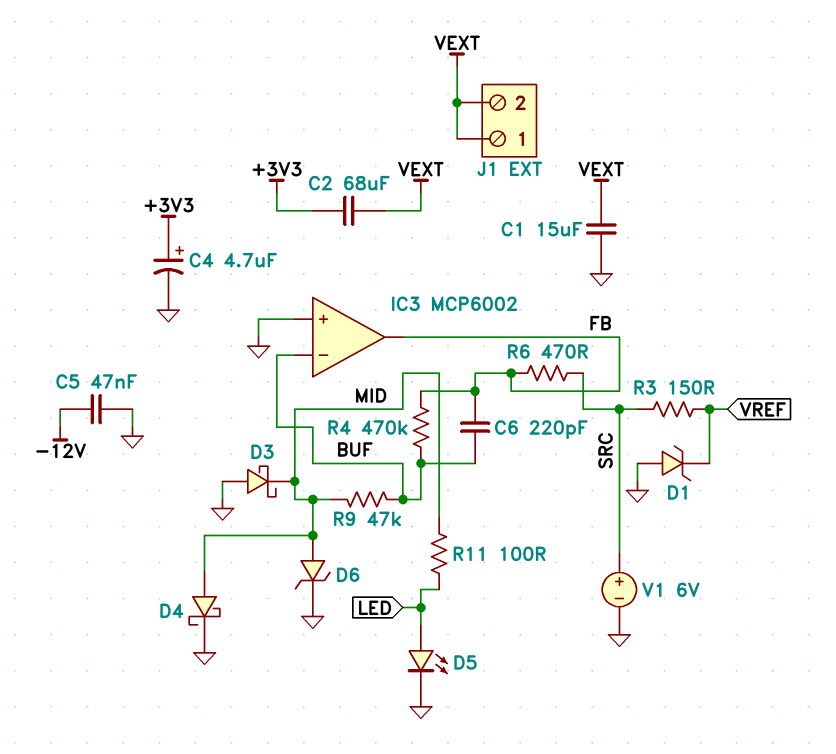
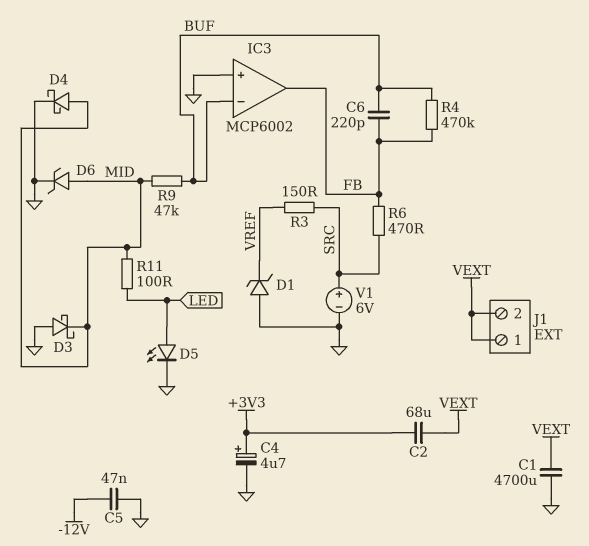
C1: 15uF (GND, VEXT) -> 4700uF (GND, VEXT)

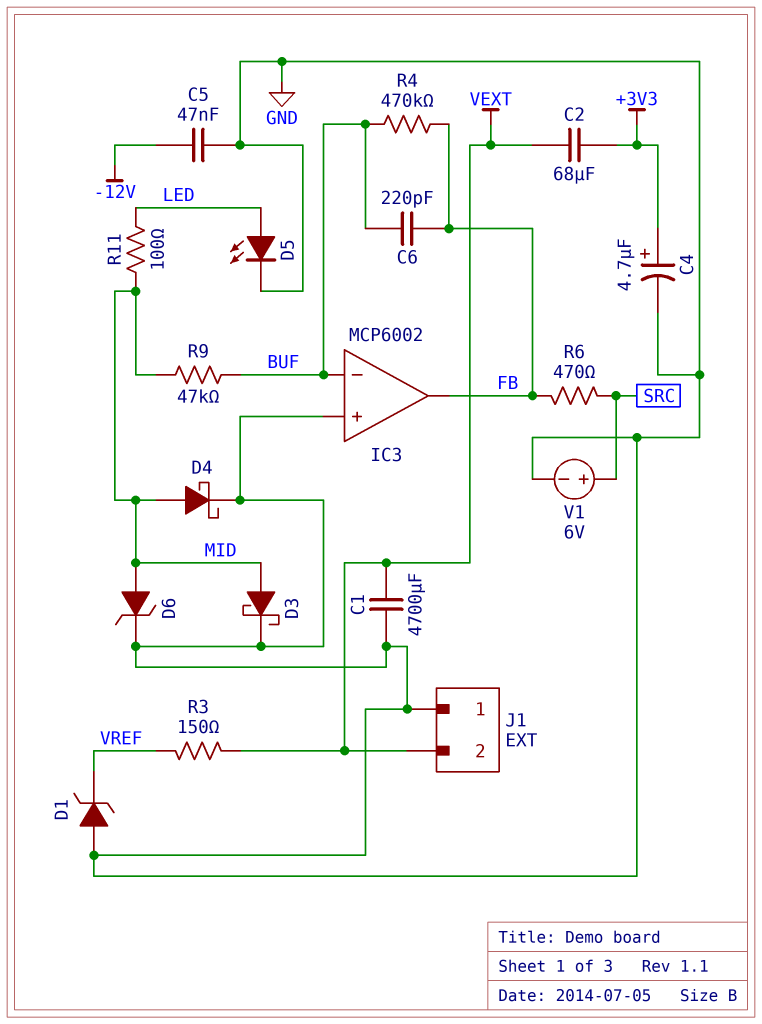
D3: schottky (A GND, K MID) -> schottky (A MID, K GND)
J1 pin 1: VEXT -> GND
R3: 150 (SRC, VREF) -> 150 (VEXT, VREF)

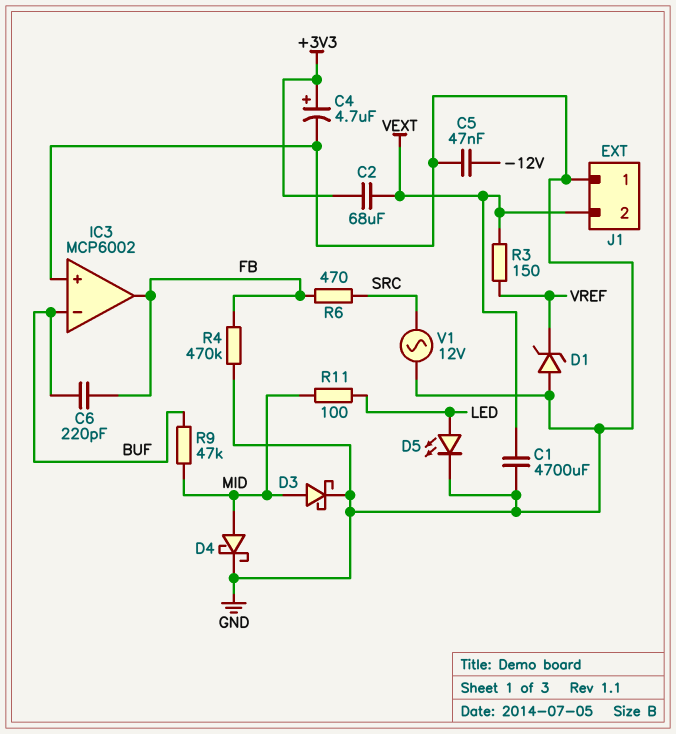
D6: zener (A MID, K GND) -> none
R4: 470k (BUF, FB) -> 470k (FB, GND)
V1: 6V (plus SRC, minus GND) -> AC 12V (GND, SRC)

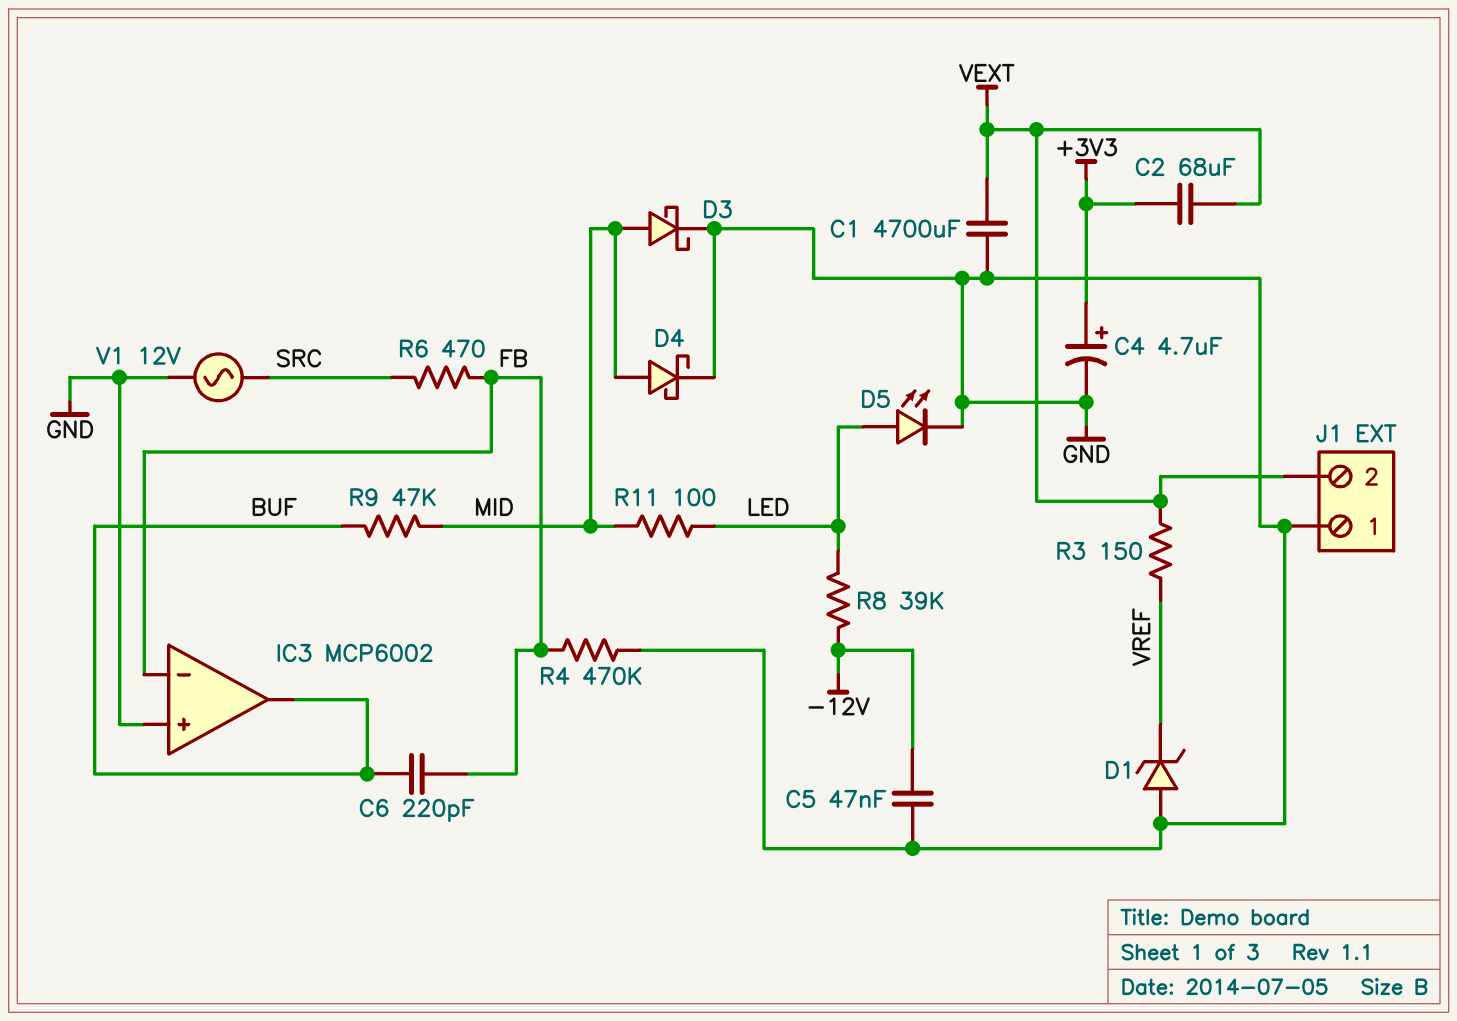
IC3 pin in-: BUF -> FB
IC3 pin out: FB -> BUF
R8: none -> 39k (-12V, LED)

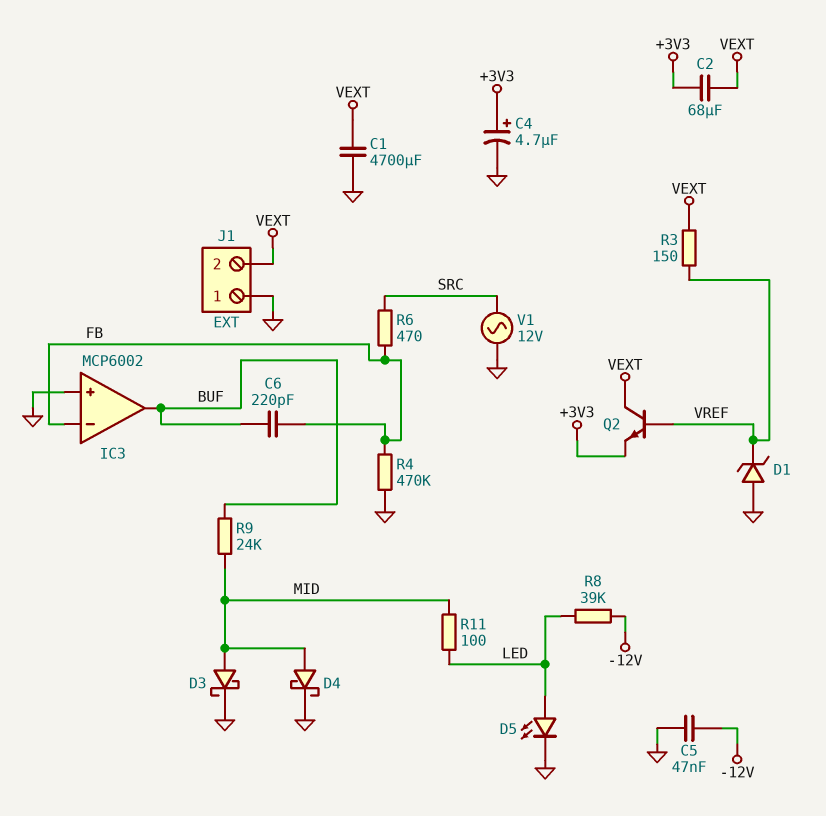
Q2: none -> NPN (B VREF, C VEXT, E +3V3)
R9: 47k (BUF, MID) -> 24k (BUF, MID)

